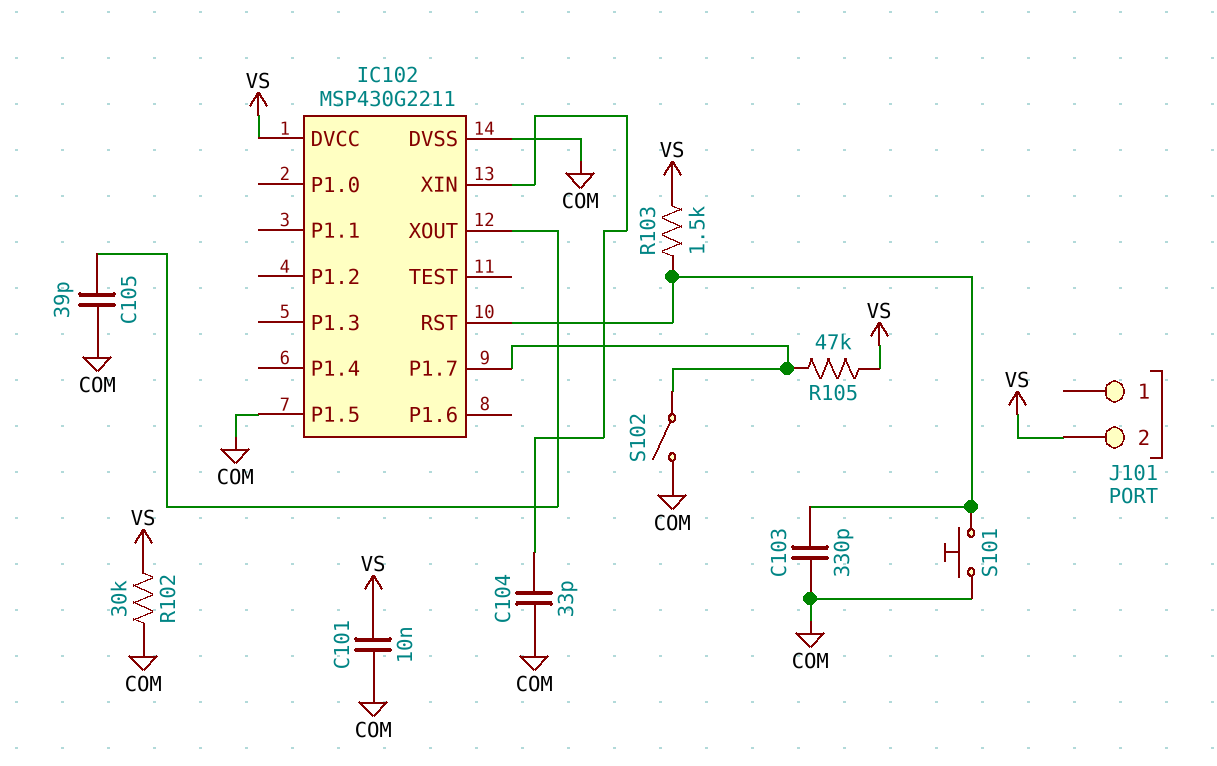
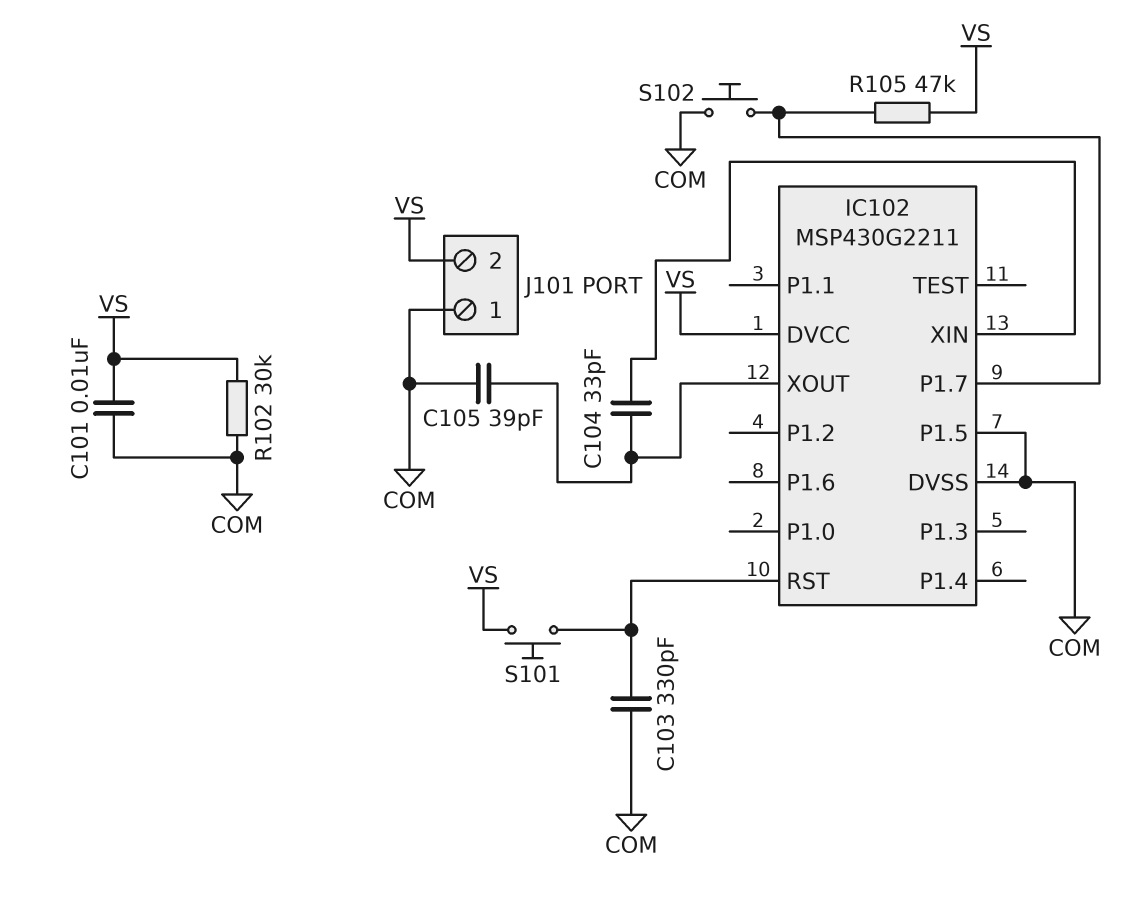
C104: 33pF (COM, IC102/XIN) -> 33pF (IC102/XIN, IC102/XOUT)
J101 pin 1: none -> COM
R103: 1.5k (IC102/RST, VS) -> none
S101: button (COM, IC102/RST) -> button (IC102/RST, VS)
S102: switch (COM, IC102/P1.7) -> button (COM, IC102/P1.7)

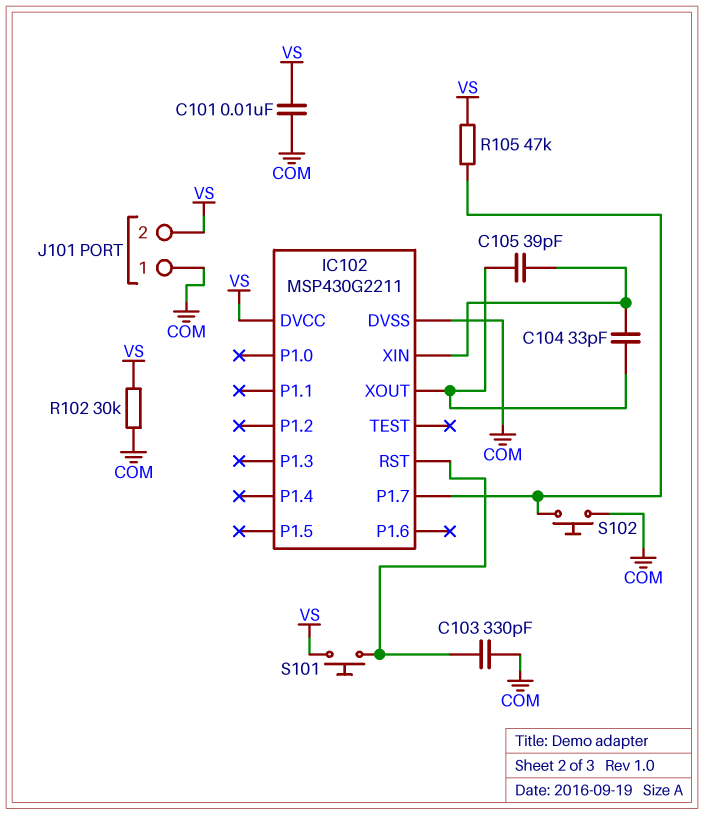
C105: 39pF (COM, IC102/XOUT) -> 39pF (IC102/XIN, IC102/XOUT)
IC102 pin P1.5: COM -> none

